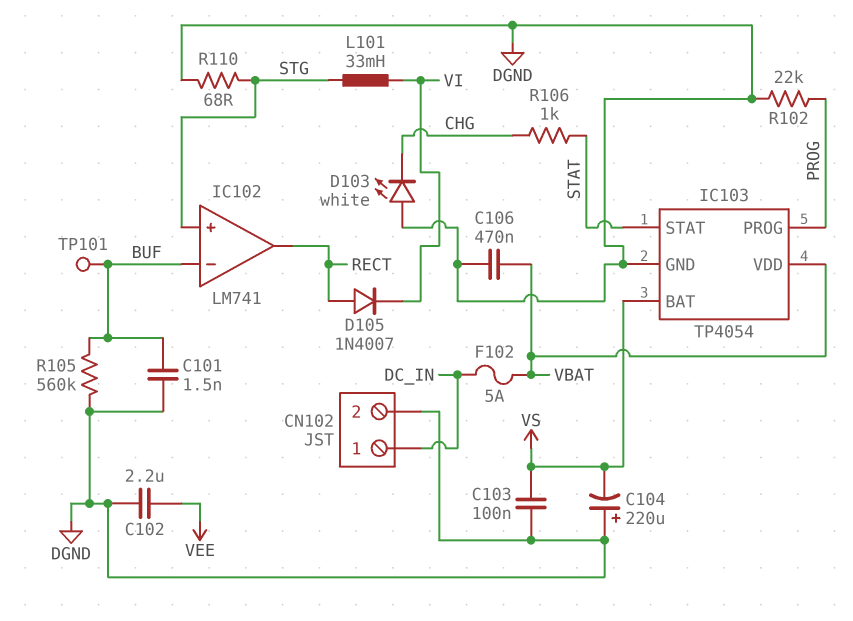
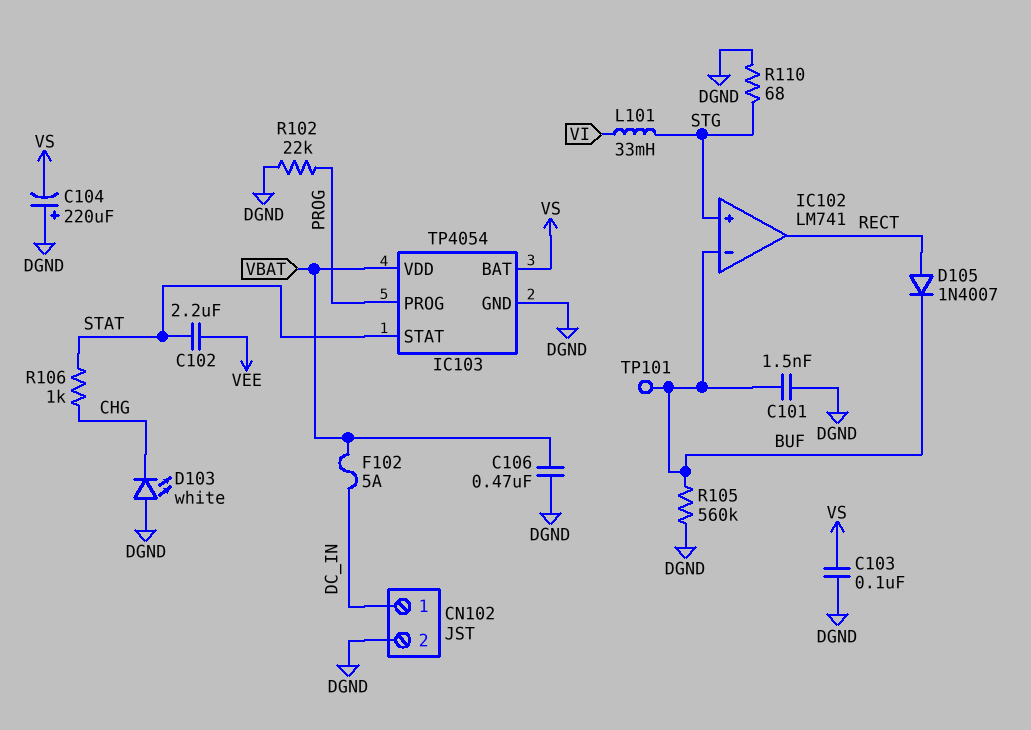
C102: 2.2uF (DGND, VEE) -> 2.2uF (STAT, VEE)
D105: diode 1N4007 (A RECT, K VI) -> diode 1N4007 (A RECT, K BUF)

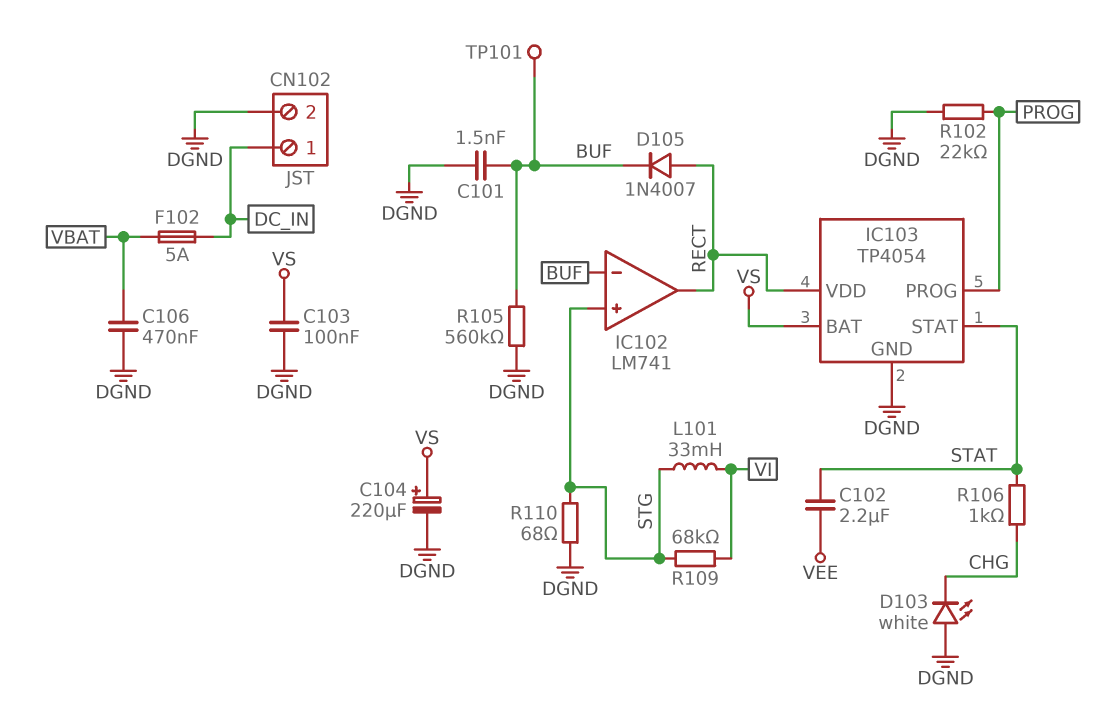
C104: 220uF (plus DGND, minus VS) -> 220uF (plus VS, minus DGND)
IC103 pin VDD: VBAT -> RECT
R109: none -> 68k (STG, VI)

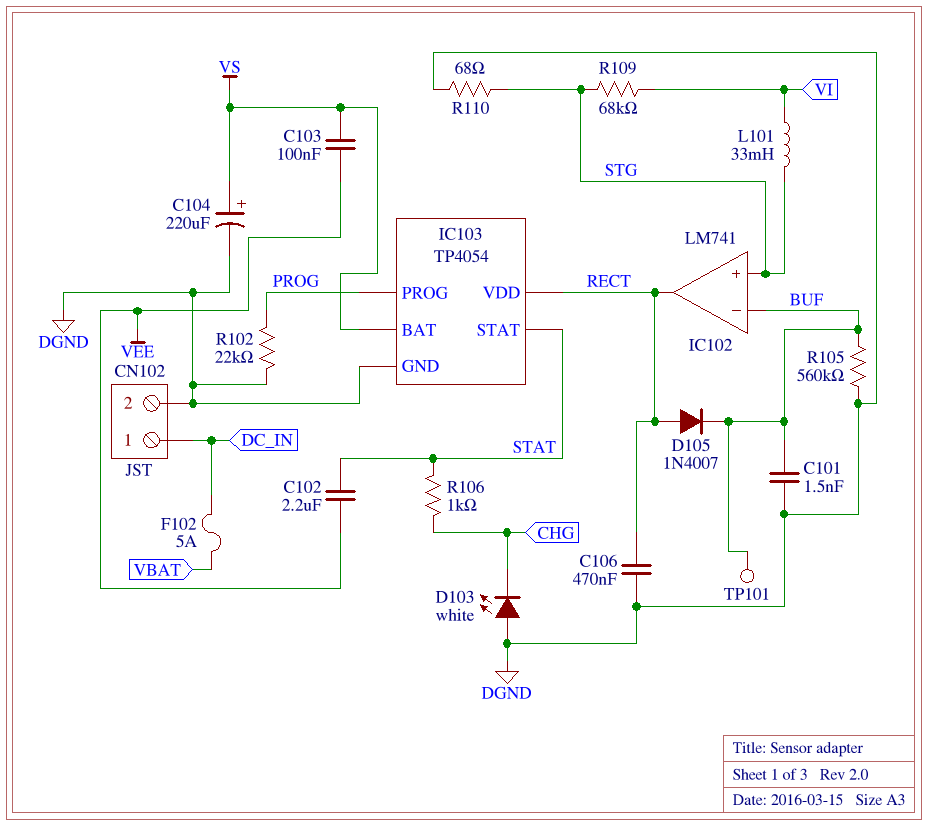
C103: 100nF (DGND, VS) -> 100nF (VEE, VS)
C106: 470nF (DGND, VBAT) -> 470nF (DGND, RECT)

